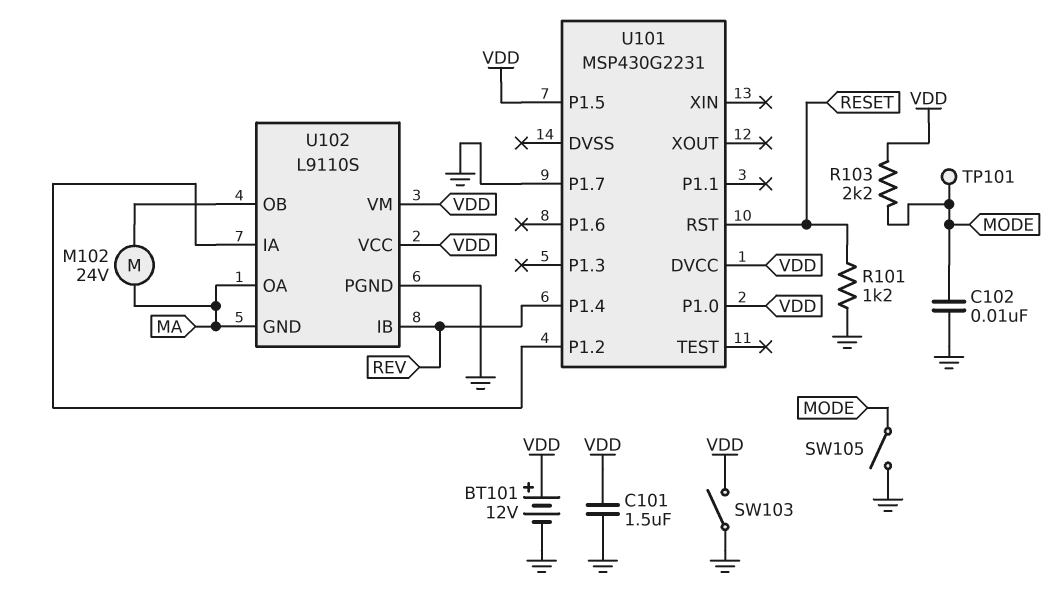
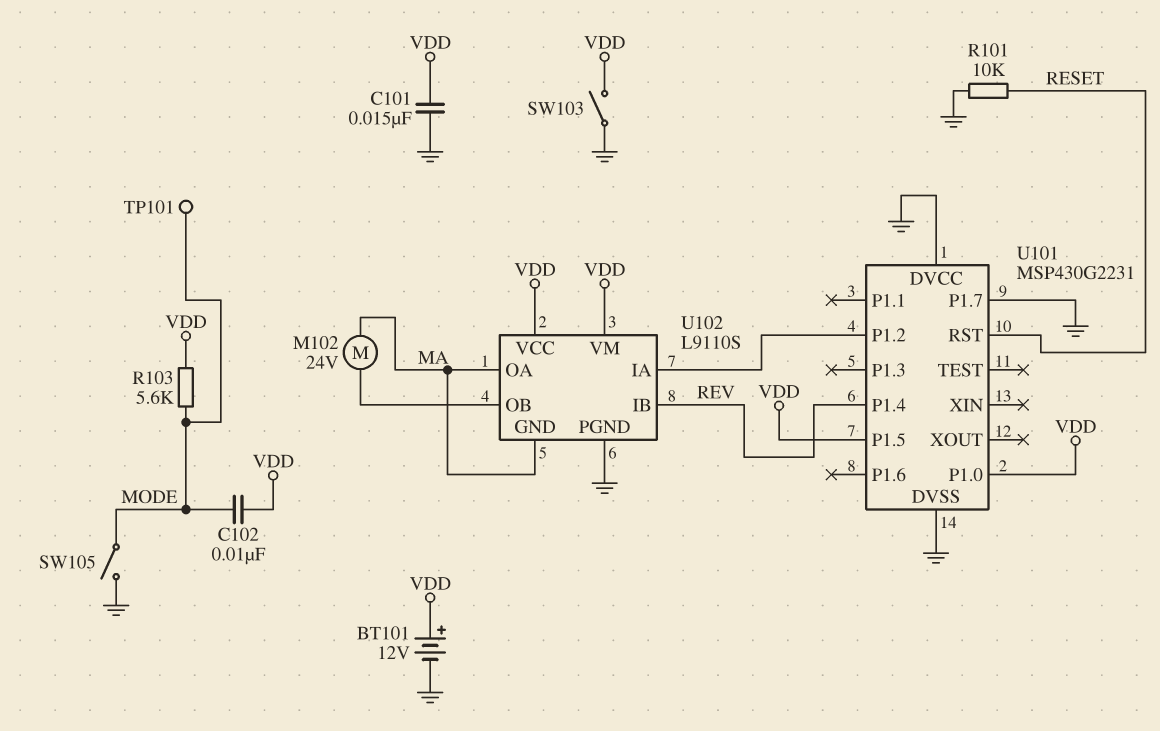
C101: 1.5uF (GND, VDD) -> 15nF (GND, VDD)
C102: 10nF (GND, MODE) -> 10nF (MODE, VDD)
R101: 1.2k (GND, RESET) -> 10k (GND, RESET)
R103: 2.2k (MODE, VDD) -> 5.6k (MODE, VDD)
U101 pin DVCC: VDD -> GND
U101 pin DVSS: none -> GND

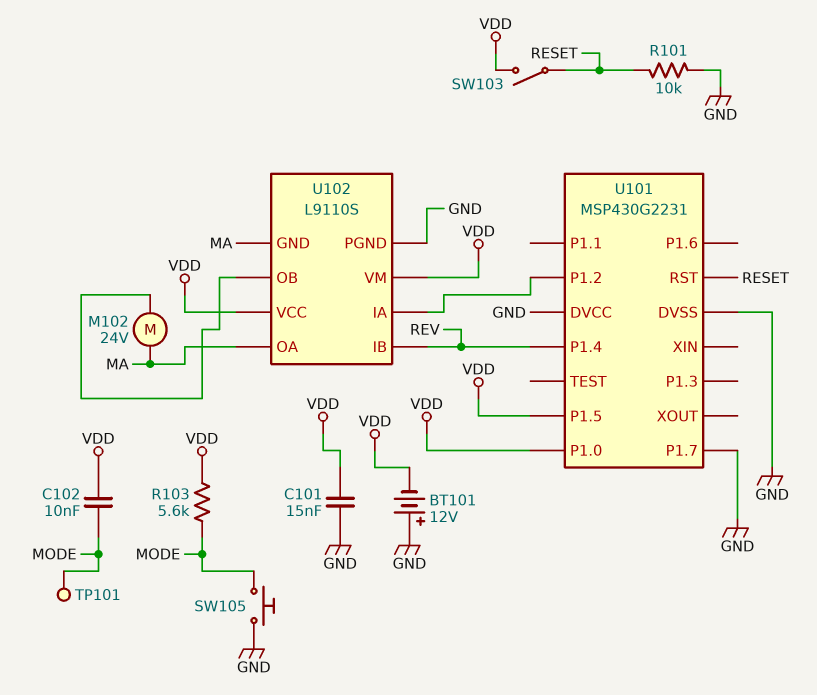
BT101: 12V (plus VDD, minus GND) -> 12V (plus GND, minus VDD)
SW103: switch (GND, VDD) -> switch (RESET, VDD)
SW105: switch (GND, MODE) -> button (GND, MODE)

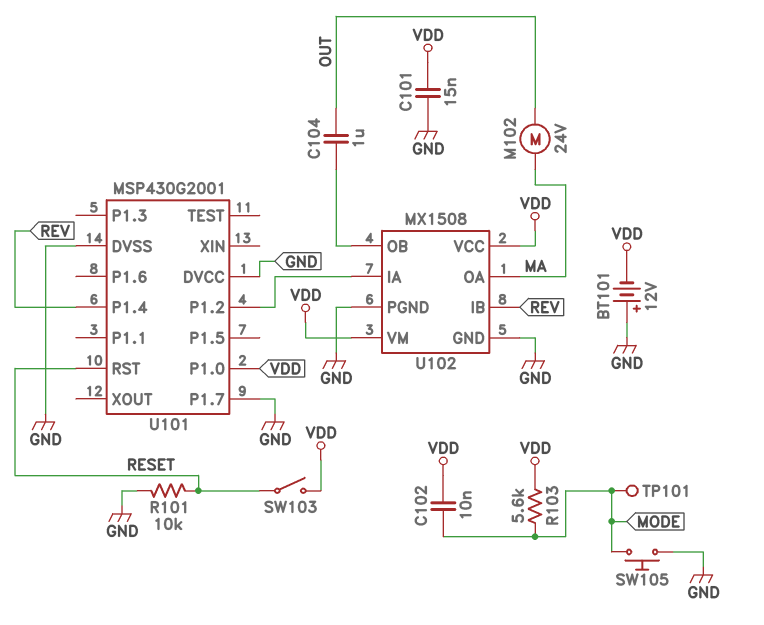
C104: none -> 1uF (OUT, U102/OB)
M102: motor 24V (MA, U102/OB) -> motor 24V (MA, OUT)
U101: MSP430G2231 -> MSP430G2001
U101 pin P1.5: VDD -> none
U102: L9110S -> MX1508
U102 pin GND: MA -> GND

